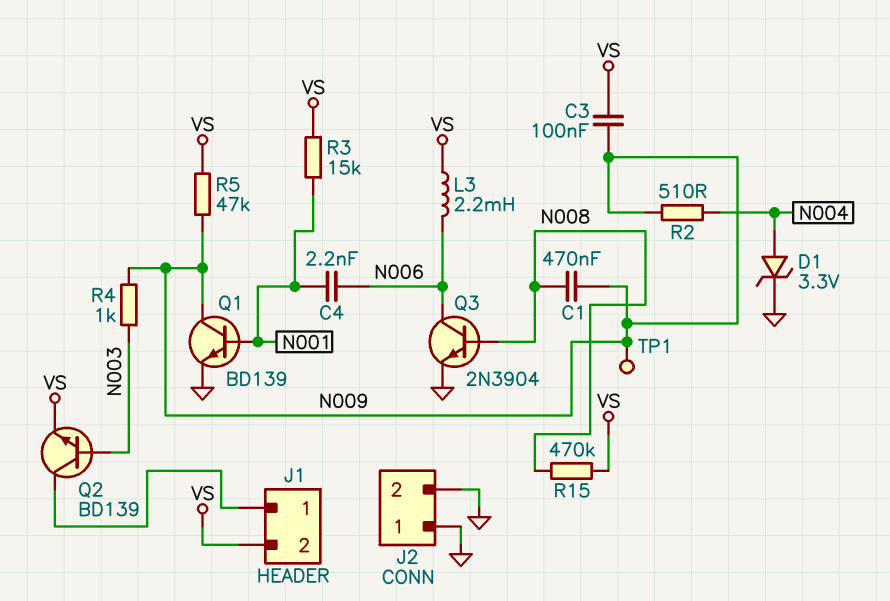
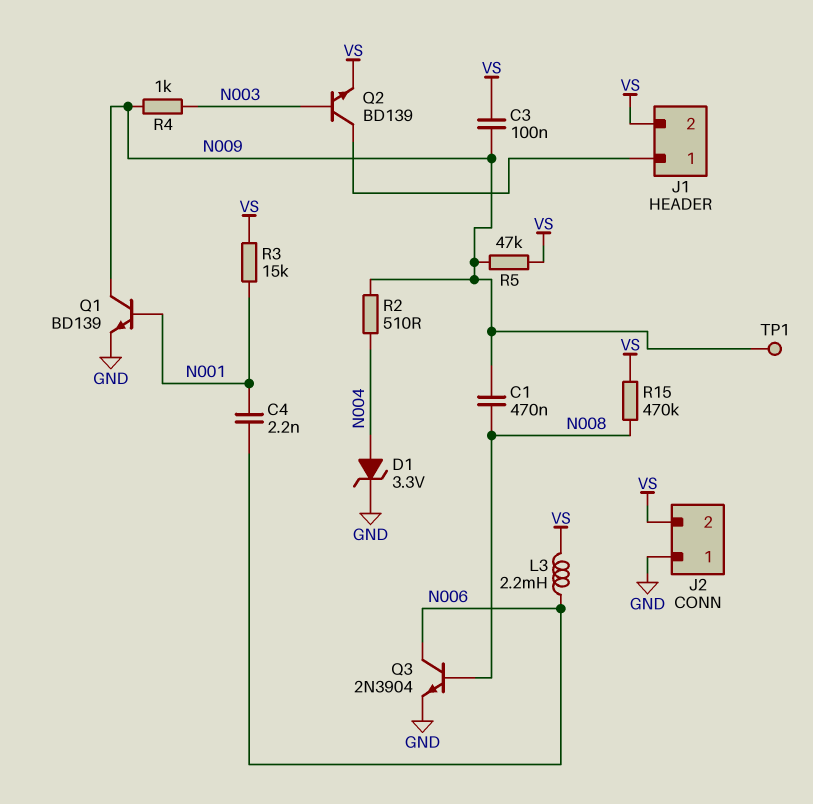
J2 pin 2: GND -> VS

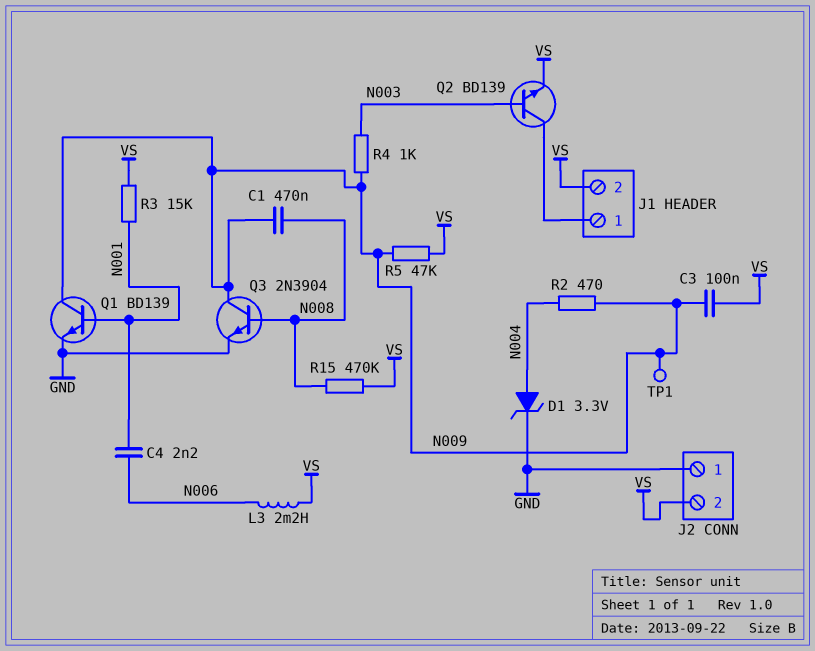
Q3: NPN 2N3904 (B N008, C N006, E GND) -> NPN 2N3904 (B N008, C N009, E GND)
R2: 510 (N004, N009) -> 470 (N004, N009)

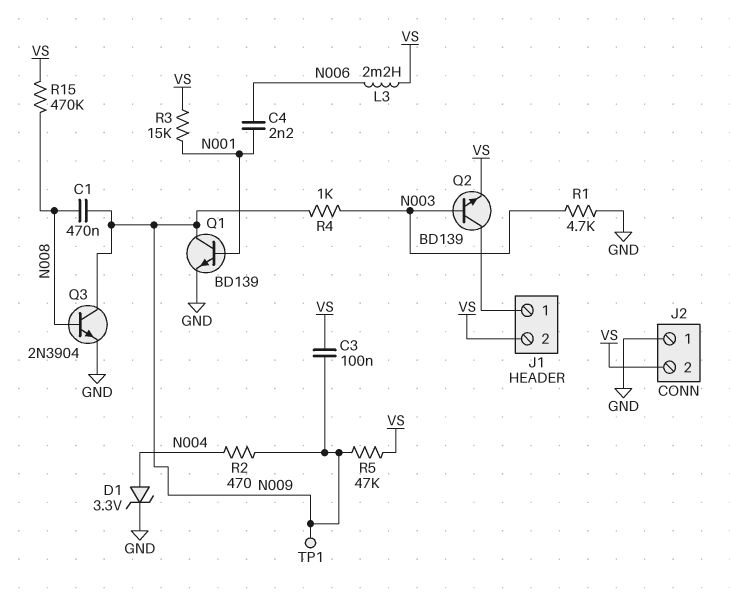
R1: none -> 4.7k (GND, N003)

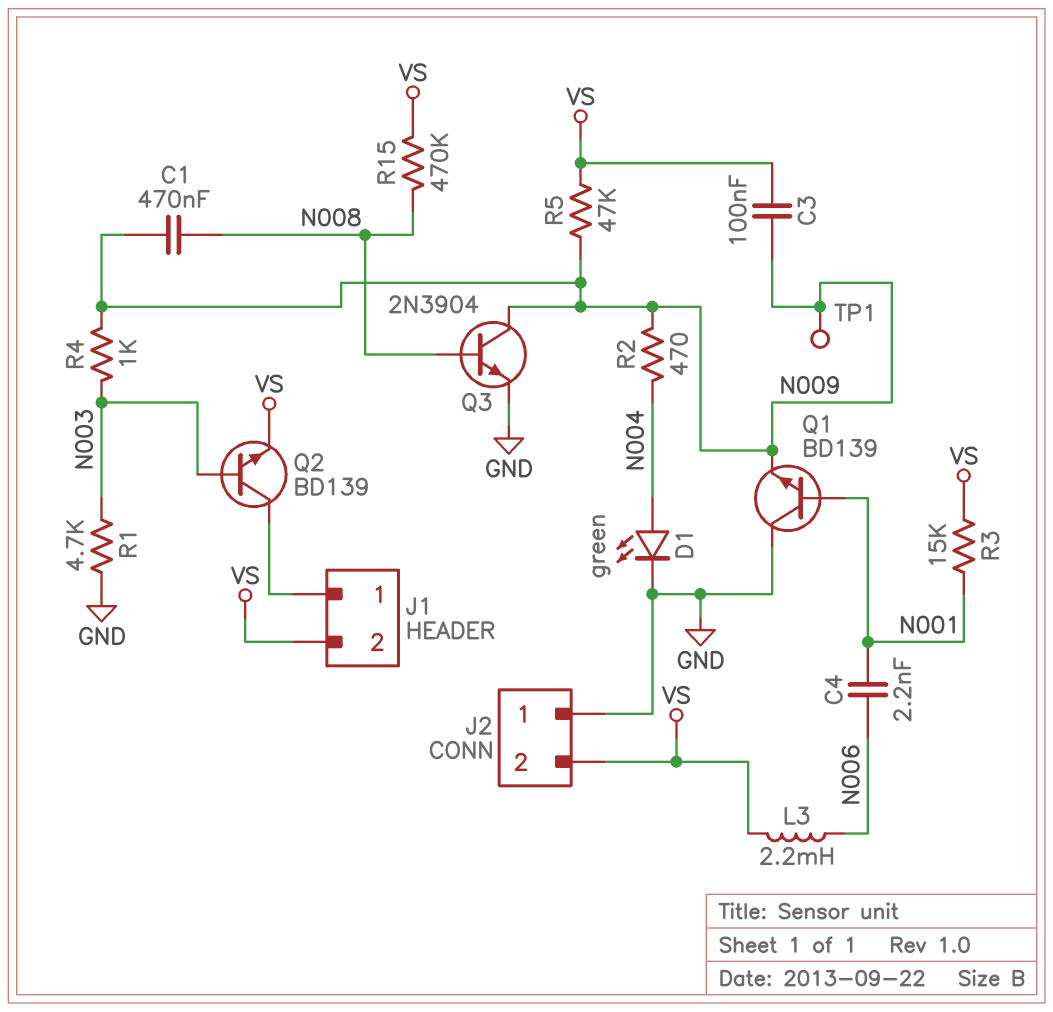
D1: zener 3.3V (A N004, K GND) -> LED green (A N004, K GND)
Q1: NPN BD139 (B N001, C N009, E GND) -> NPN BD139 (B N001, C GND, E N009)

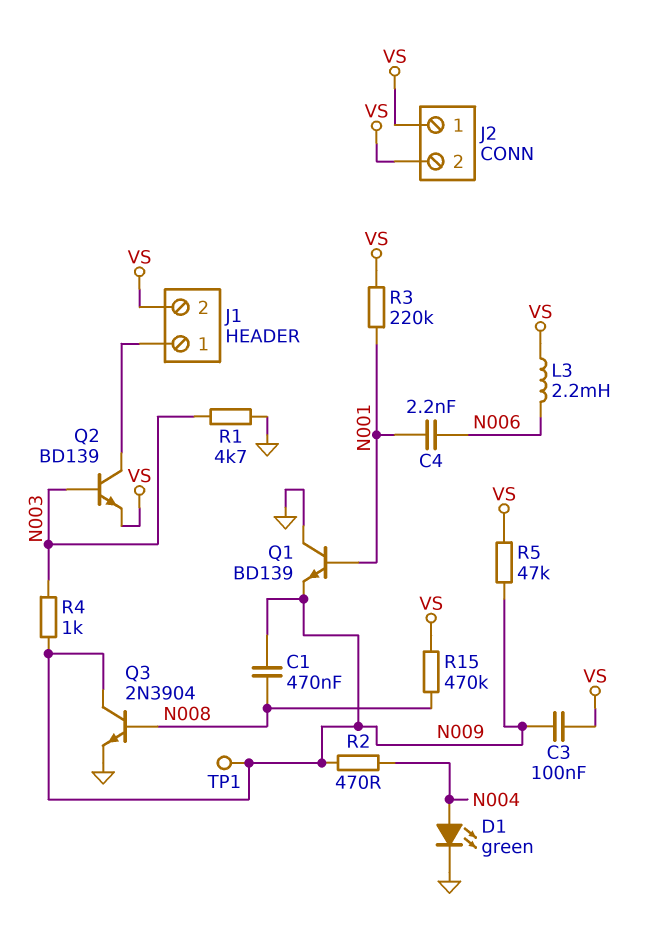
J2 pin 1: GND -> VS
R3: 15k (N001, VS) -> 220k (N001, VS)

